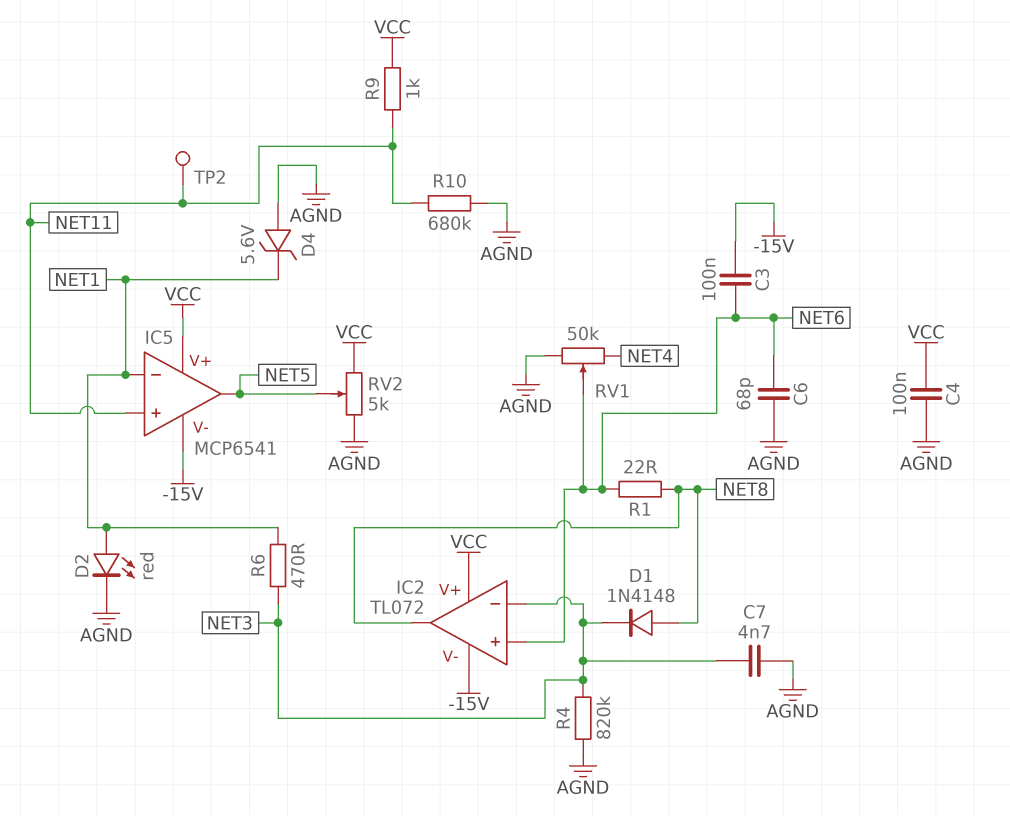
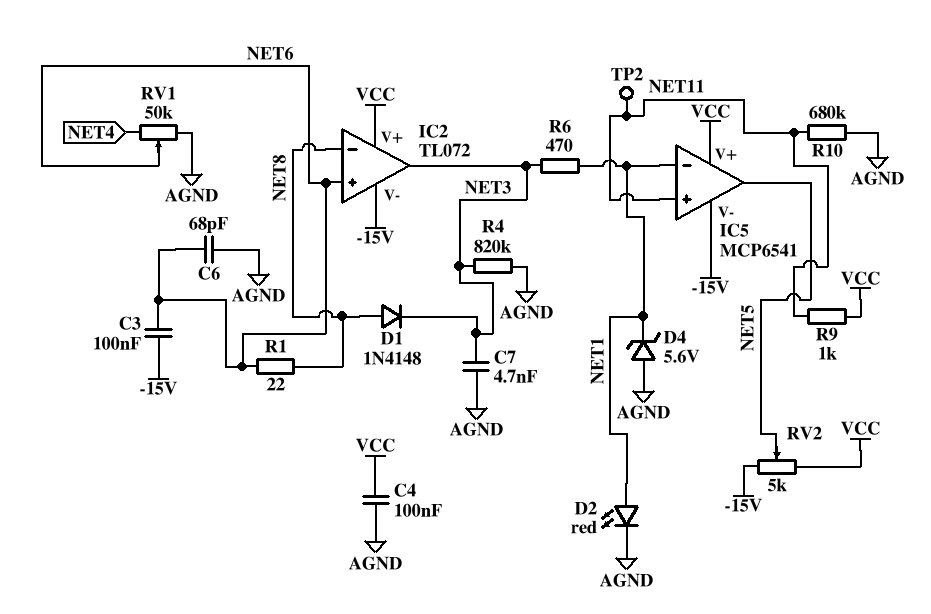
IC2 pin in-: NET3 -> NET8
IC2 pin out: NET8 -> NET3
RV2: 5k (AGND, VCC, wiper NET5) -> 5k (-15V, VCC, wiper NET5)

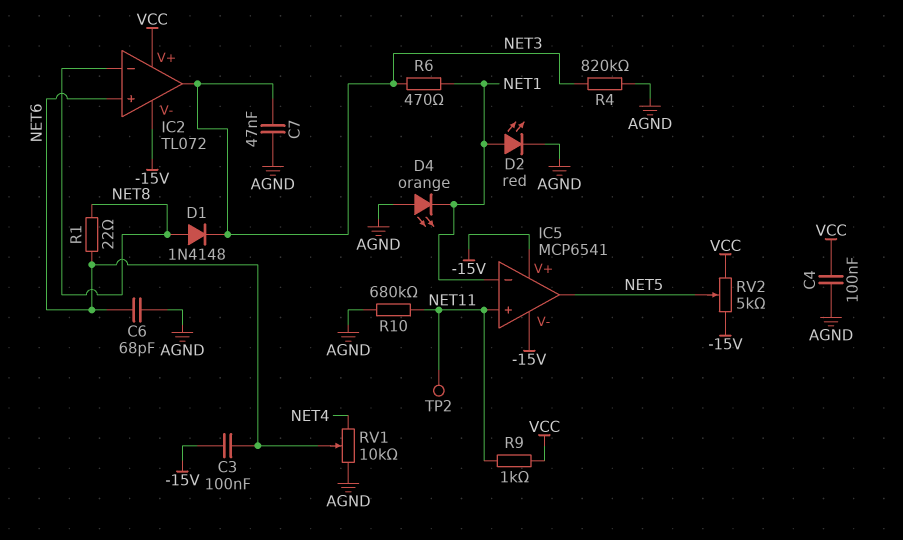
C7: 4.7nF (AGND, NET3) -> 47nF (AGND, NET3)
D4: zener 5.6V (A AGND, K NET1) -> LED orange (A AGND, K NET1)
IC5 pin V+: VCC -> -15V
RV1: 50k (AGND, NET4, wiper NET6) -> 10k (AGND, NET4, wiper NET6)

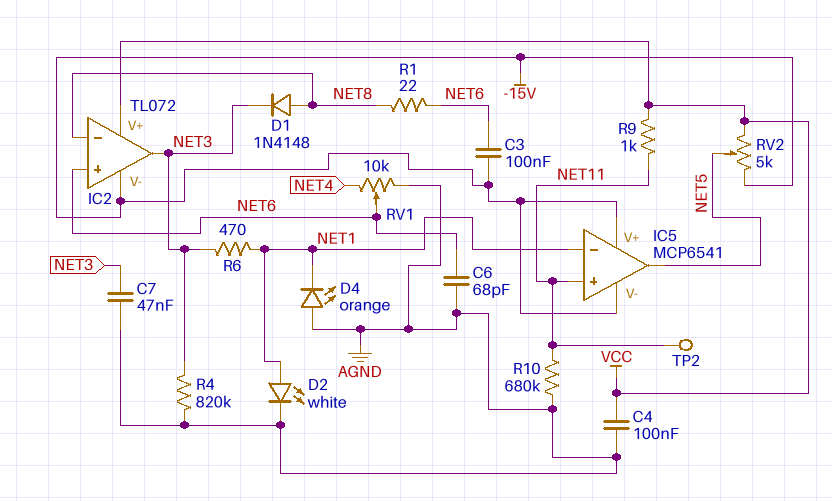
D2: LED red (A NET1, K AGND) -> LED white (A NET1, K AGND)

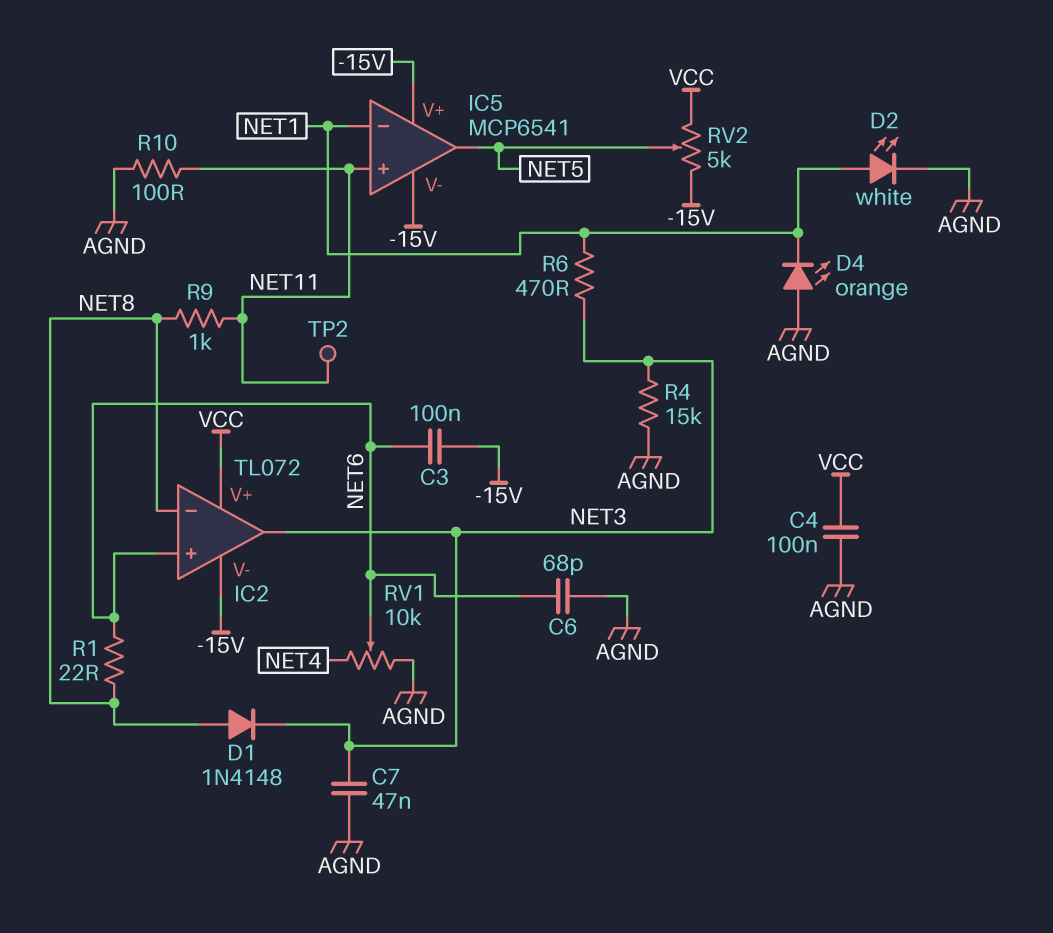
R4: 820k (AGND, NET3) -> 15k (AGND, NET3)
R9: 1k (NET11, VCC) -> 1k (NET8, NET11)
R10: 680k (AGND, NET11) -> 100 (AGND, NET11)

